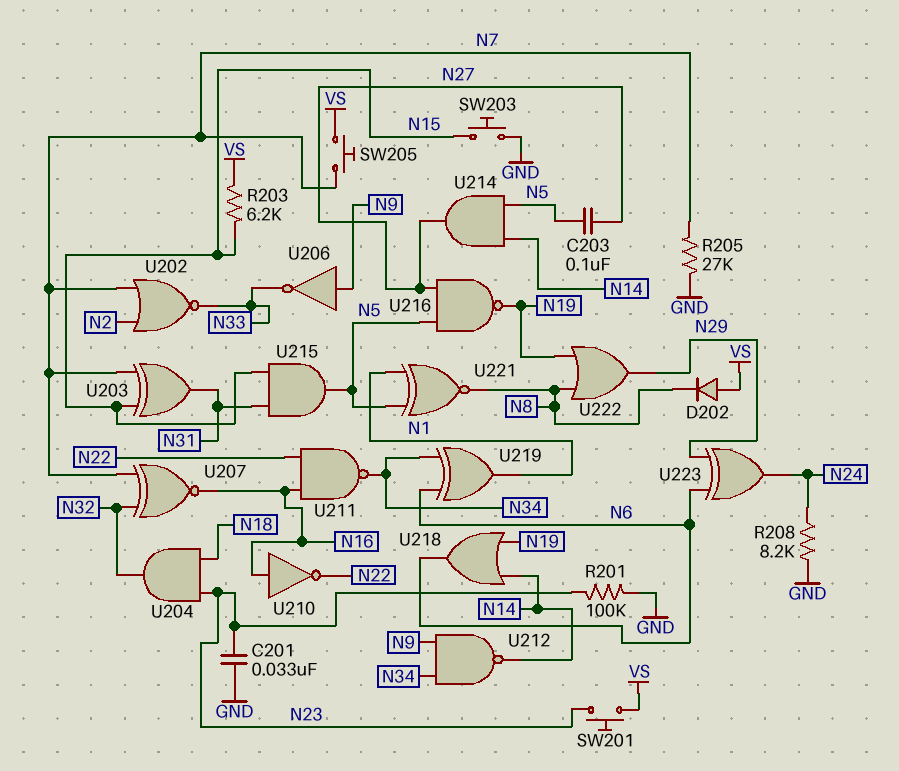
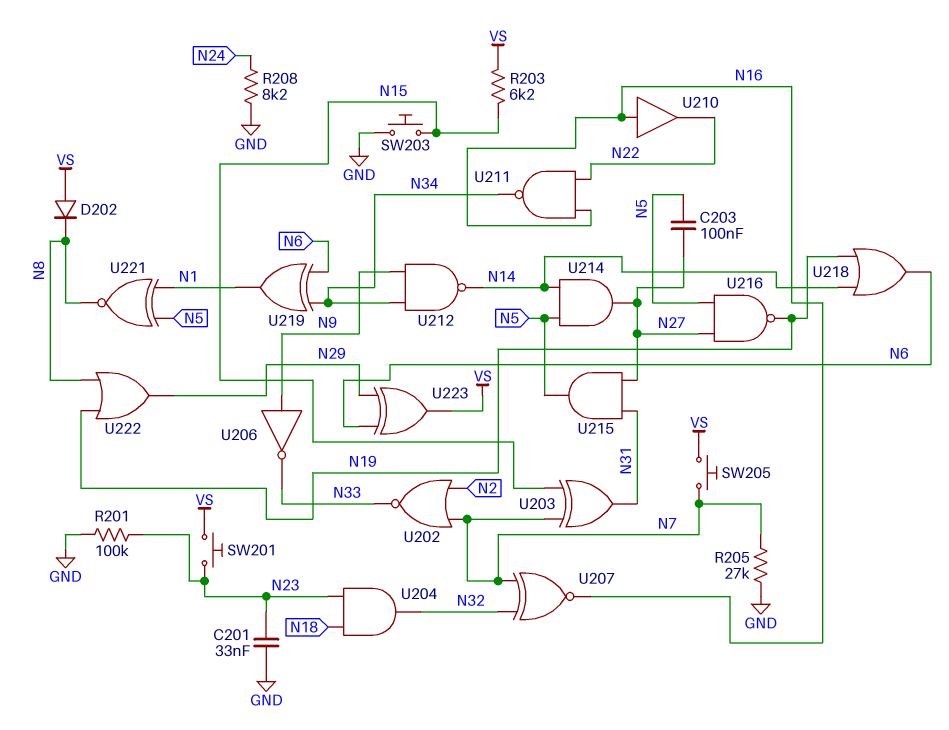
U210: NOT (in N16, out N22) -> buffer (in N16, out N22)
U215: AND (in N15, in N31, out N5) -> AND (in N27, in N31, out N5)
U223: XOR (in N6, in N29, out N24) -> XOR (in N6, in N29, out VS)

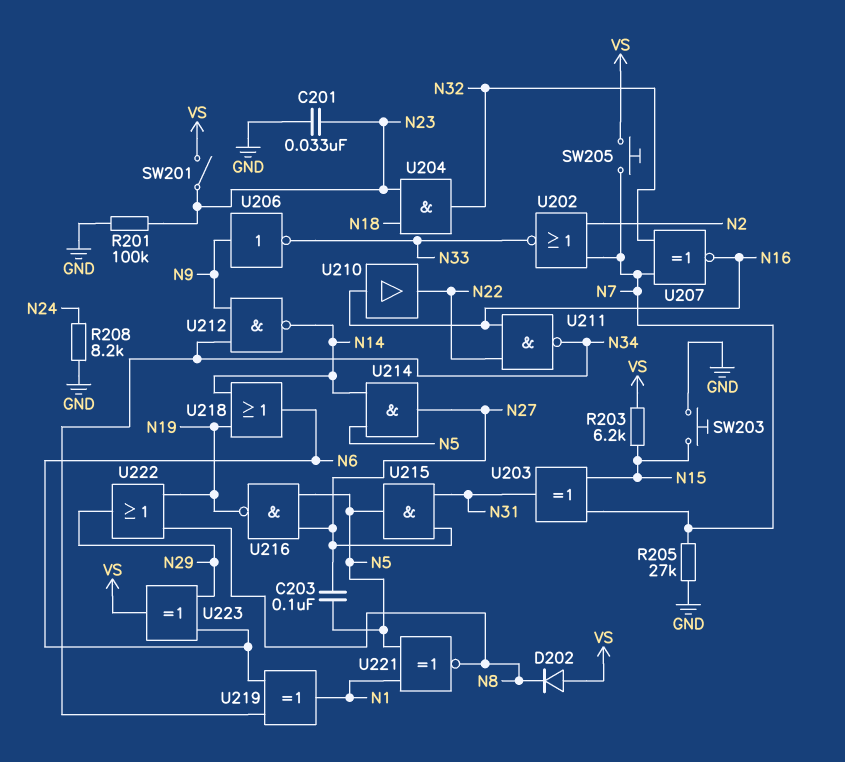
SW201: button (N23, VS) -> switch (N23, VS)

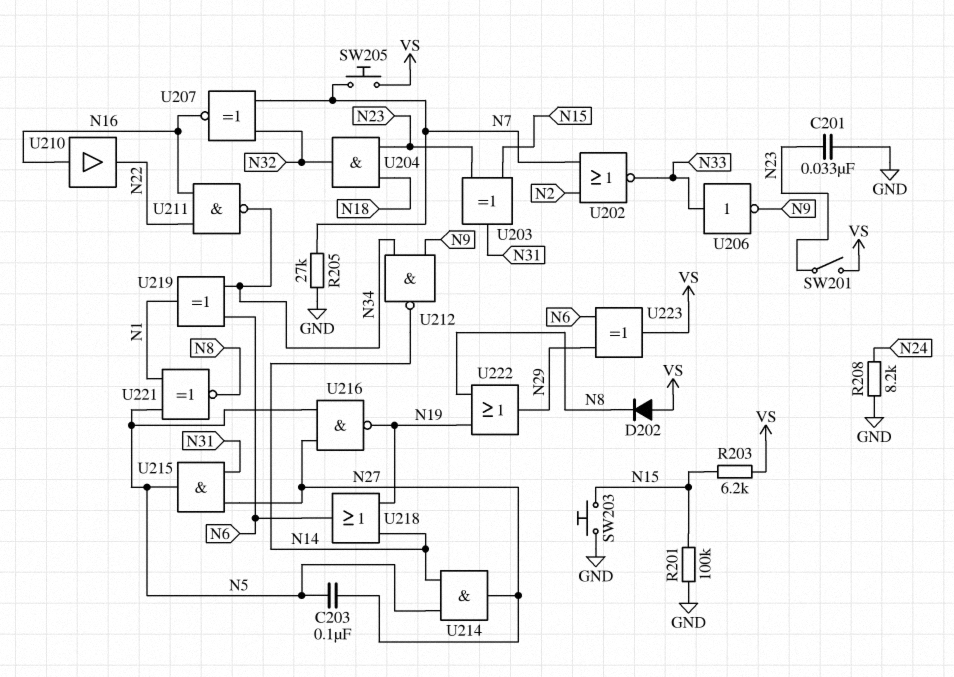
R201: 100k (GND, N23) -> 100k (GND, N15)
U203: XOR (in N7, in N15, out N31) -> XOR (in N15, in N23, out N31)
U206: NOT (in N9, out N33) -> NOT (in N33, out N9)

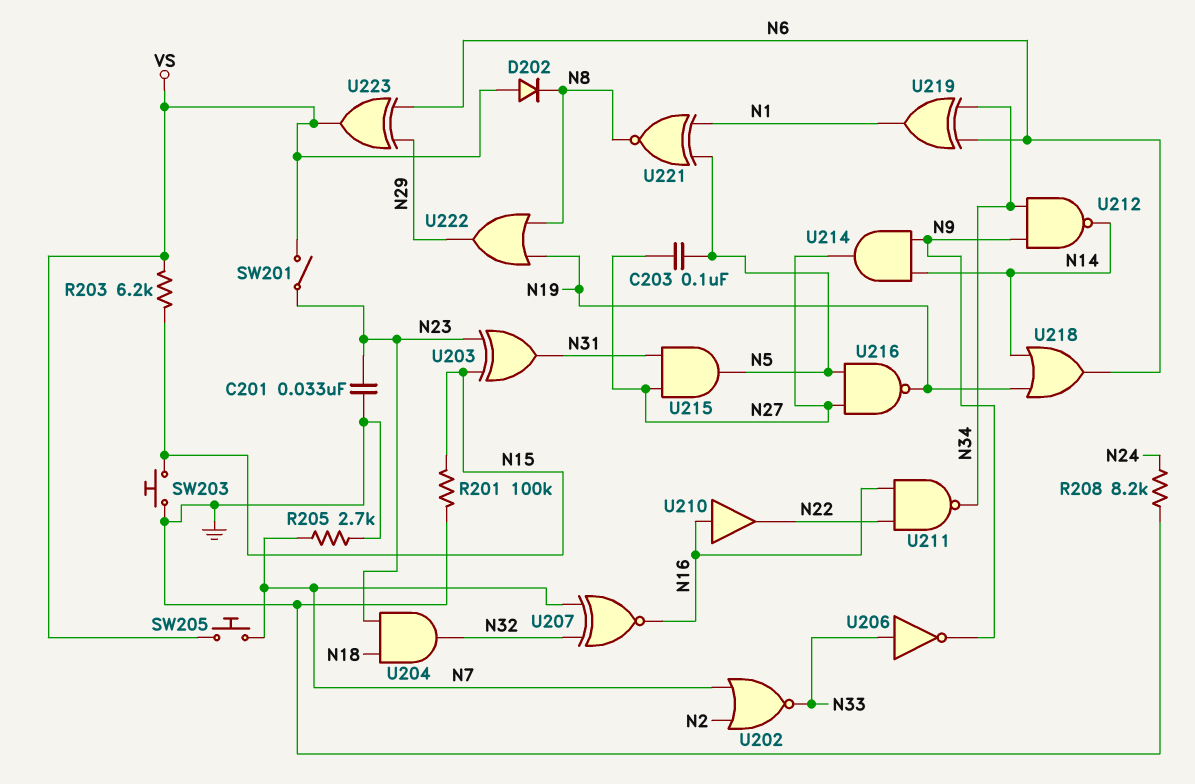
R205: 27k (GND, N7) -> 2.7k (GND, N7)
U214: AND (in N5, in N14, out N27) -> AND (in N9, in N14, out N27)

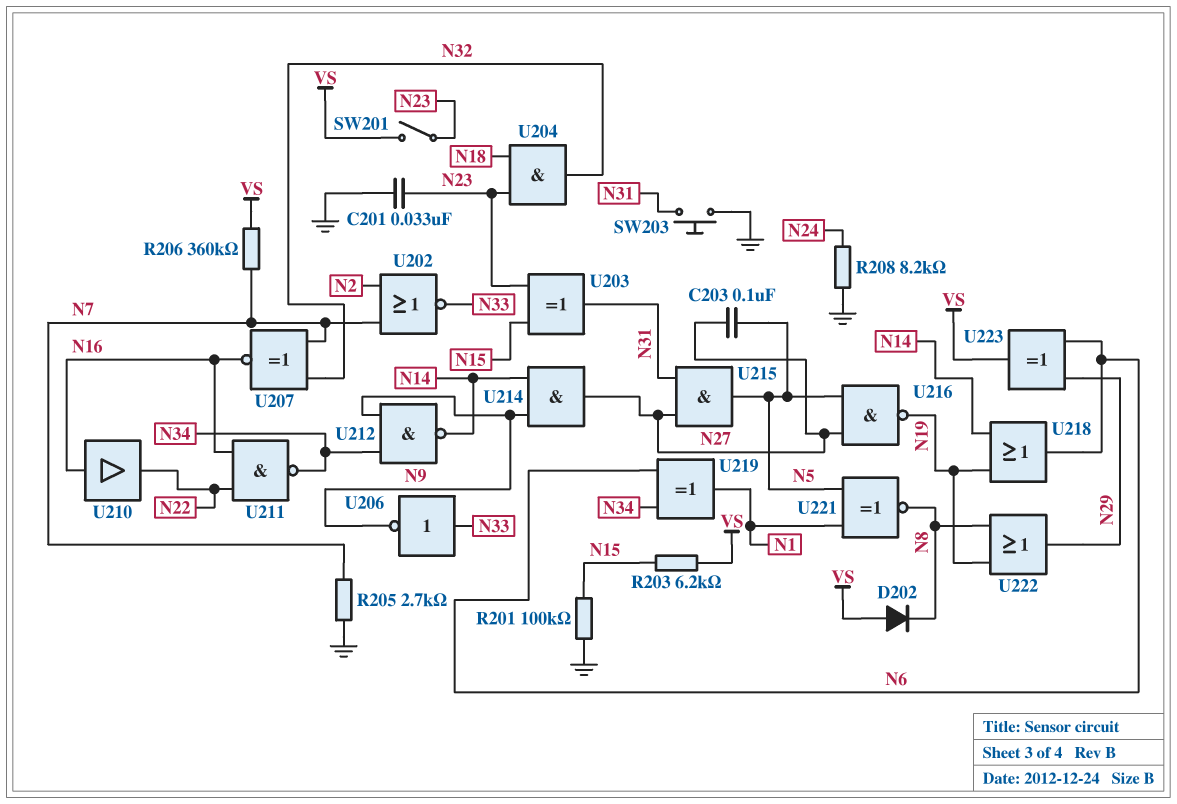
R206: none -> 360k (N7, VS)
SW203: button (GND, N15) -> button (GND, N31)
SW205: button (N7, VS) -> none

